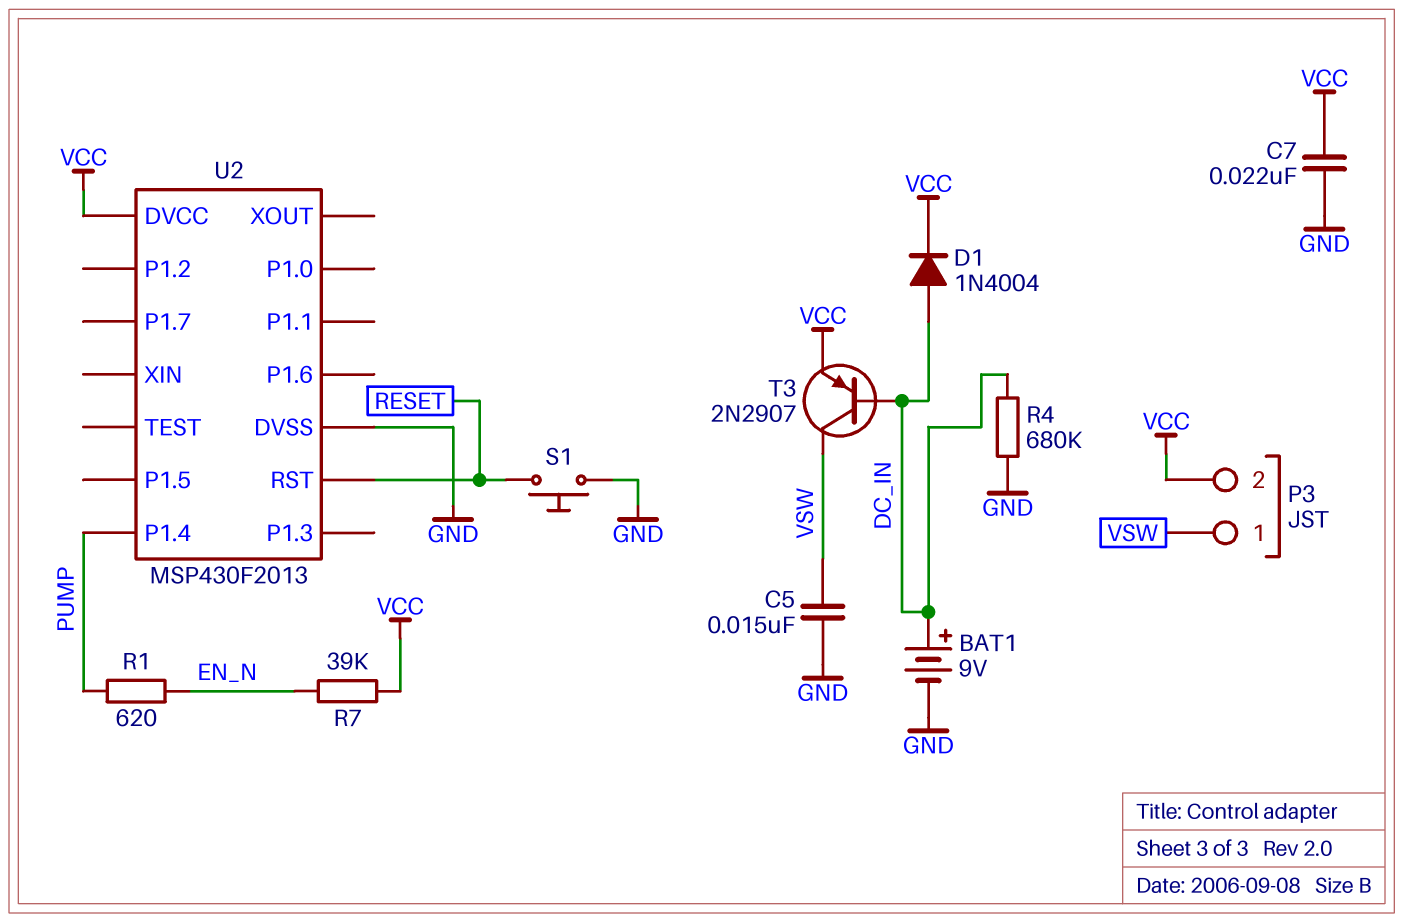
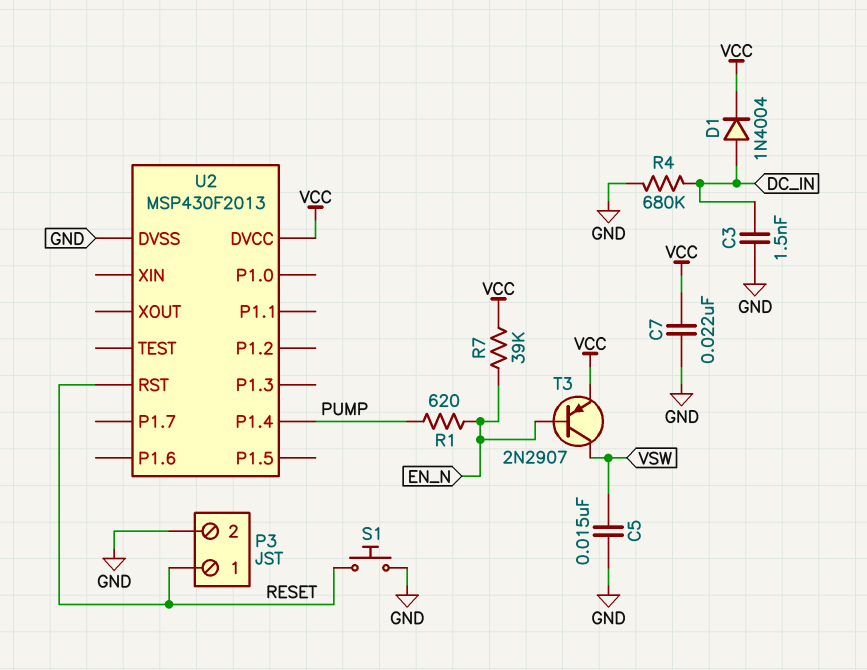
BAT1: 9V (plus DC_IN, minus GND) -> none
C3: none -> 1.5nF (DC_IN, GND)
P3 pin 1: VSW -> RESET
P3 pin 2: VCC -> GND
T3: PNP 2N2907 (B DC_IN, C VSW, E VCC) -> PNP 2N2907 (B EN_N, C VSW, E VCC)

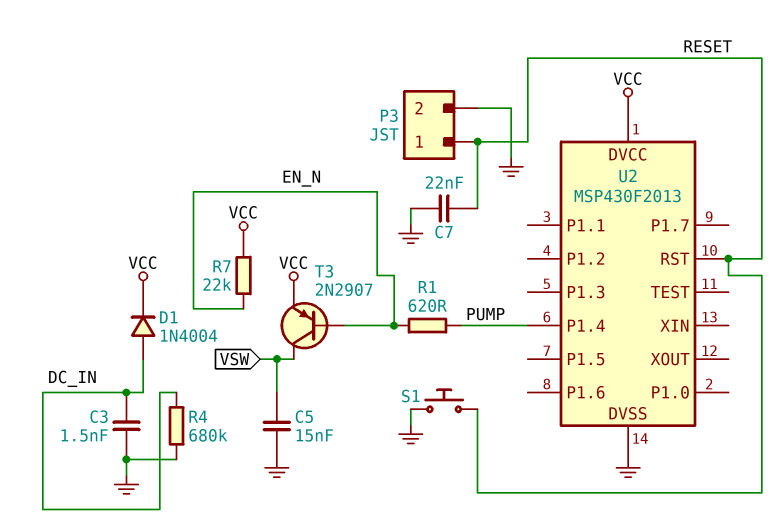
C7: 22nF (GND, VCC) -> 22nF (GND, RESET)
R7: 39k (EN_N, VCC) -> 22k (EN_N, VCC)

